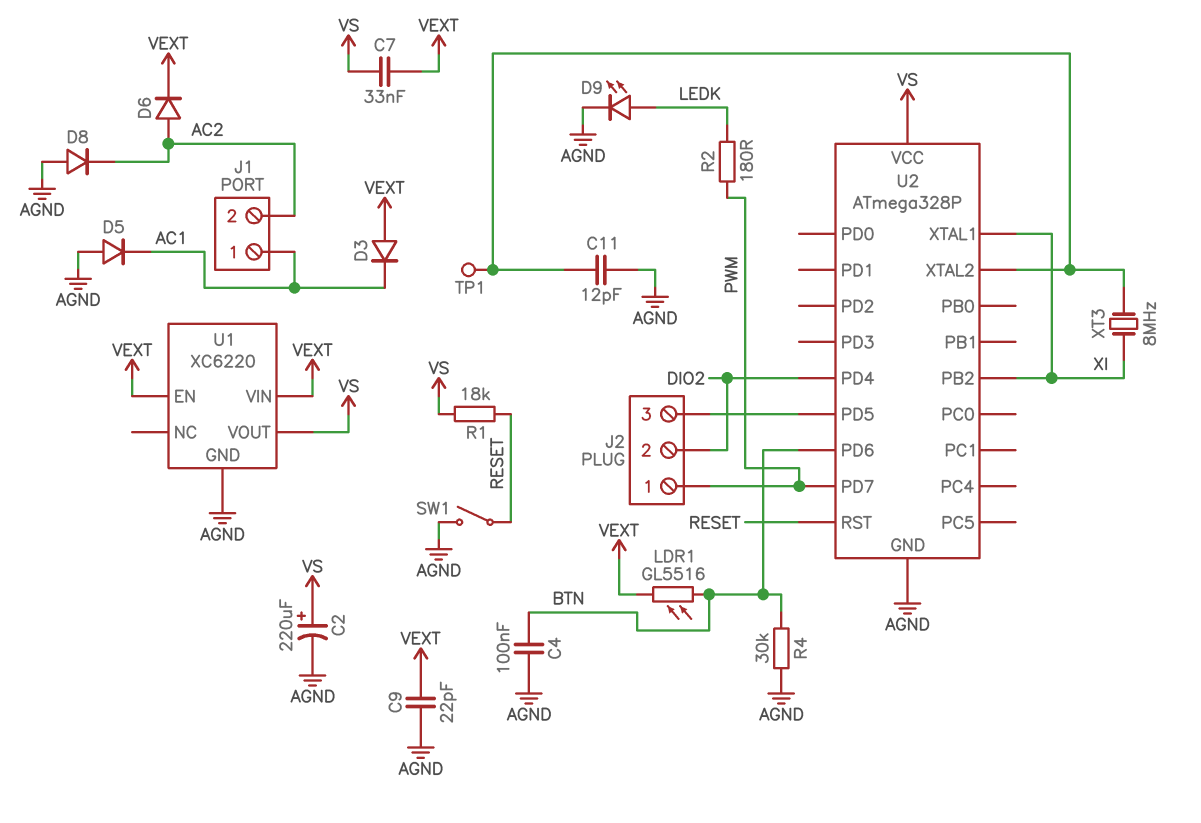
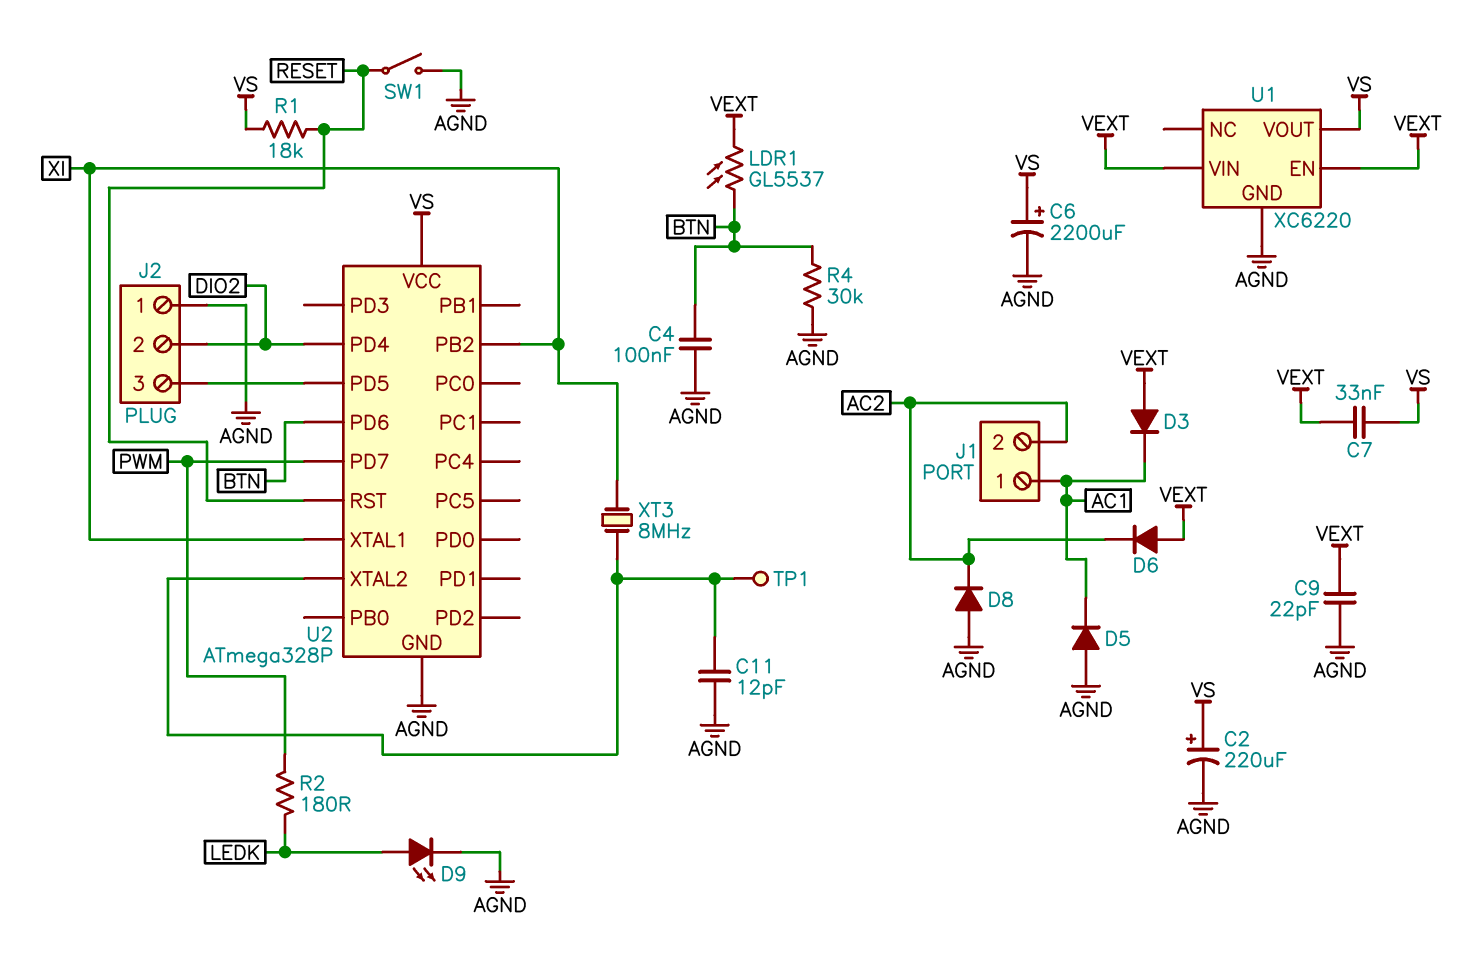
C6: none -> 2200uF (plus VS, minus AGND)
D6: diode (A AC2, K VEXT) -> diode (A VEXT, K AC2)
J2 pin 1: PWM -> AGND
LDR1: GL5516 (BTN, VEXT) -> GL5537 (BTN, VEXT)

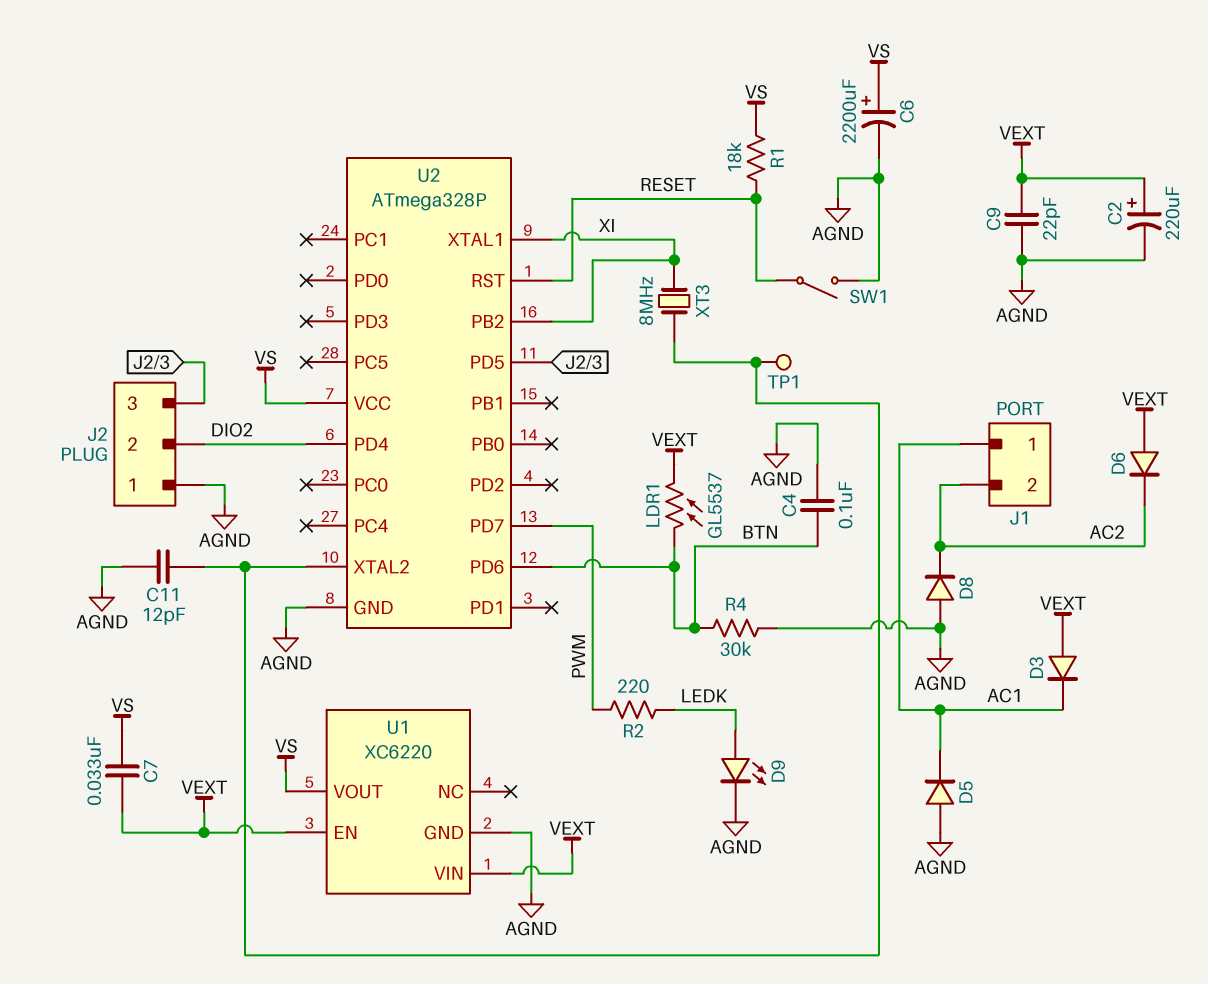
C2: 220uF (plus VS, minus AGND) -> 220uF (plus VEXT, minus AGND)
R2: 180 (LEDK, PWM) -> 220 (LEDK, PWM)

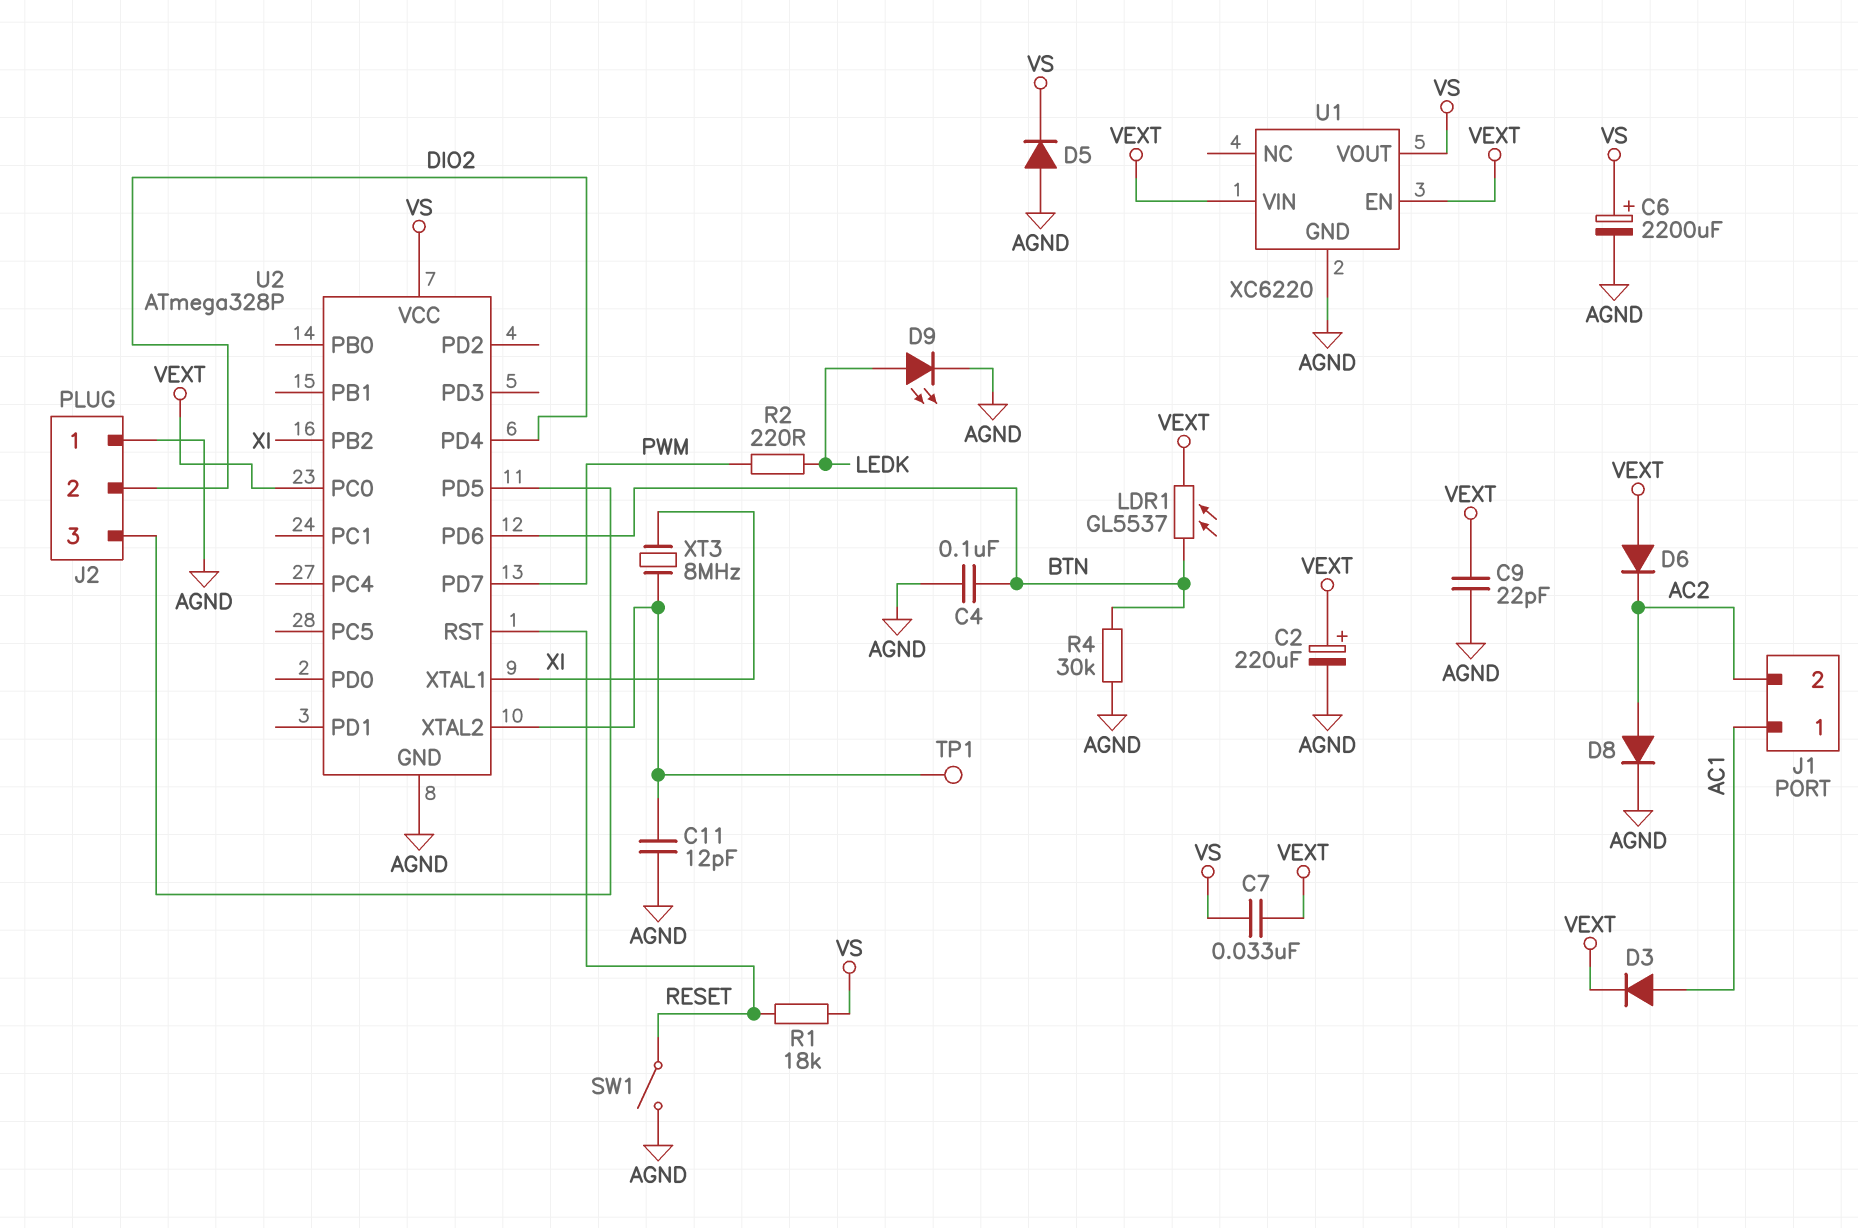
D3: diode (A VEXT, K AC1) -> diode (A AC1, K VEXT)
D5: diode (A AGND, K AC1) -> diode (A AGND, K VS)
D8: diode (A AGND, K AC2) -> diode (A AC2, K AGND)
U2 pin PC0: none -> VEXT

